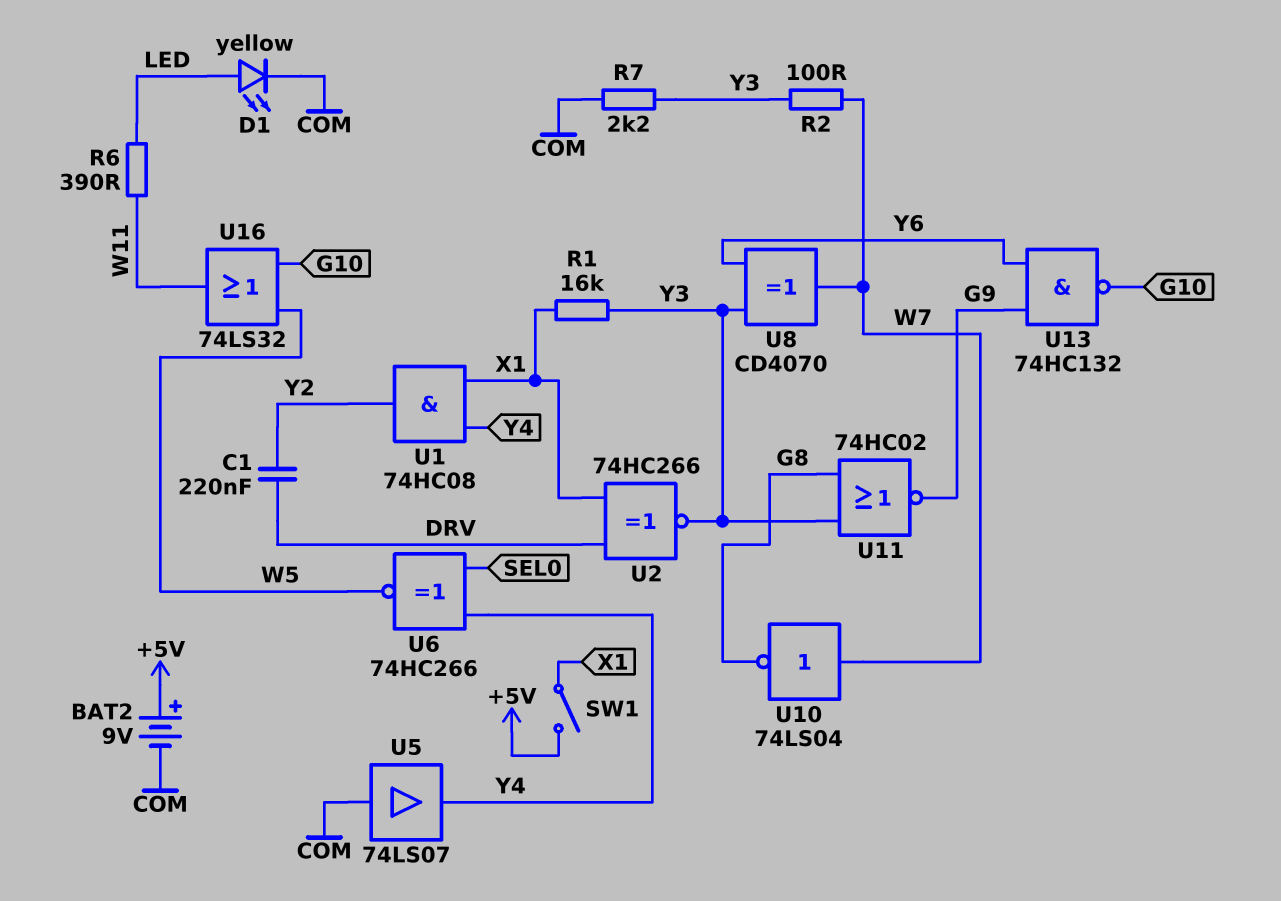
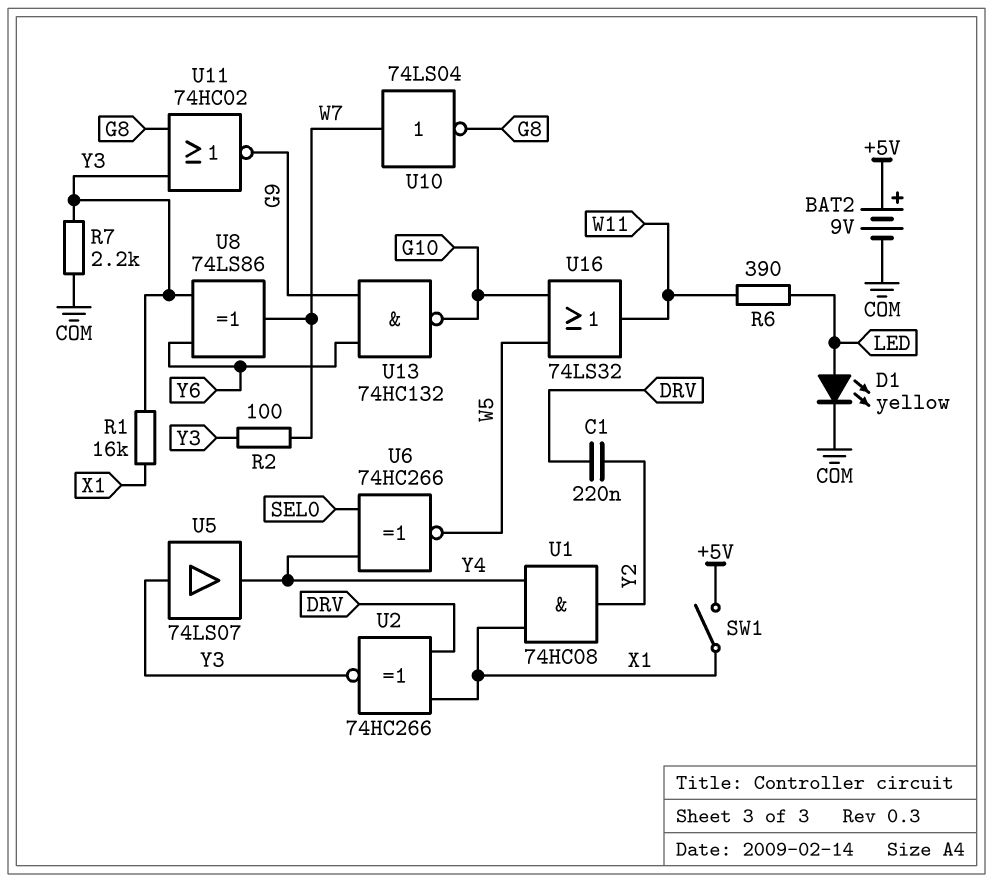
U5: buffer 74LS07 (in COM, out Y4) -> buffer 74LS07 (in Y3, out Y4)
U8: XOR CD4070 (in Y3, in Y6, out W7) -> XOR 74LS86 (in Y3, in Y6, out W7)

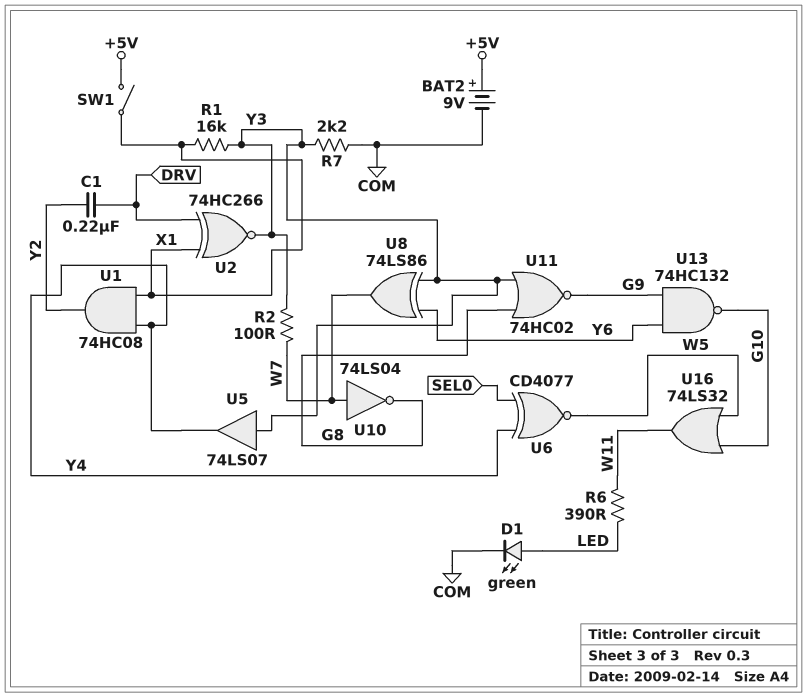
D1: LED yellow (A LED, K COM) -> LED green (A LED, K COM)
U6: XNOR 74HC266 (in SEL0, in Y4, out W5) -> XNOR CD4077 (in SEL0, in Y4, out W5)

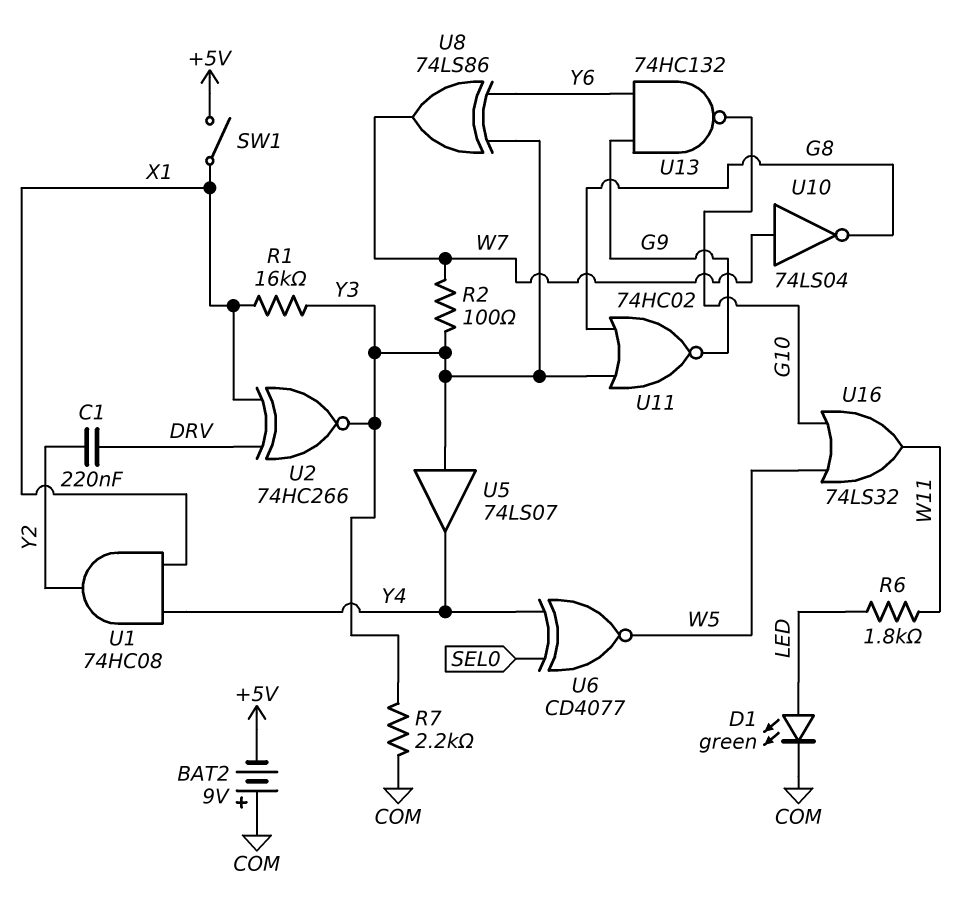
BAT2: 9V (plus +5V, minus COM) -> 9V (plus COM, minus +5V)
R6: 390 (LED, W11) -> 1.8k (LED, W11)

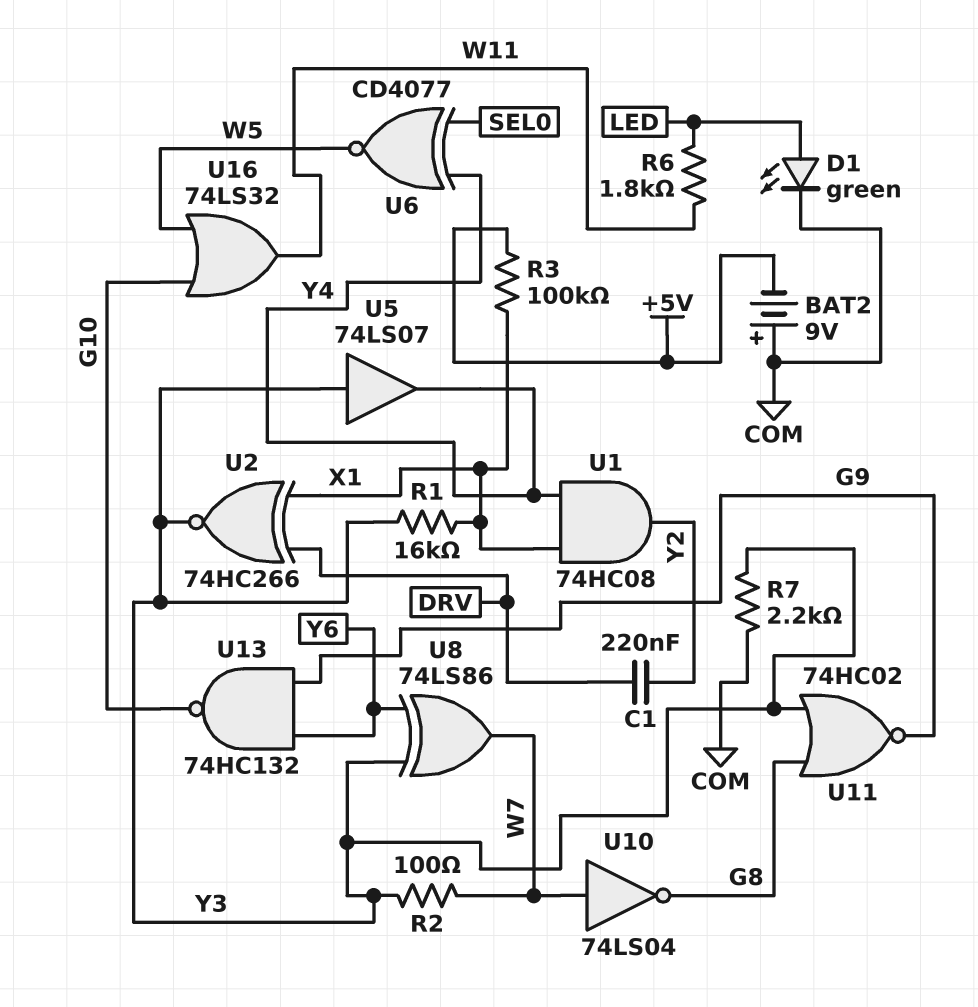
R3: none -> 100k (+5V, X1)
SW1: switch (+5V, X1) -> none

